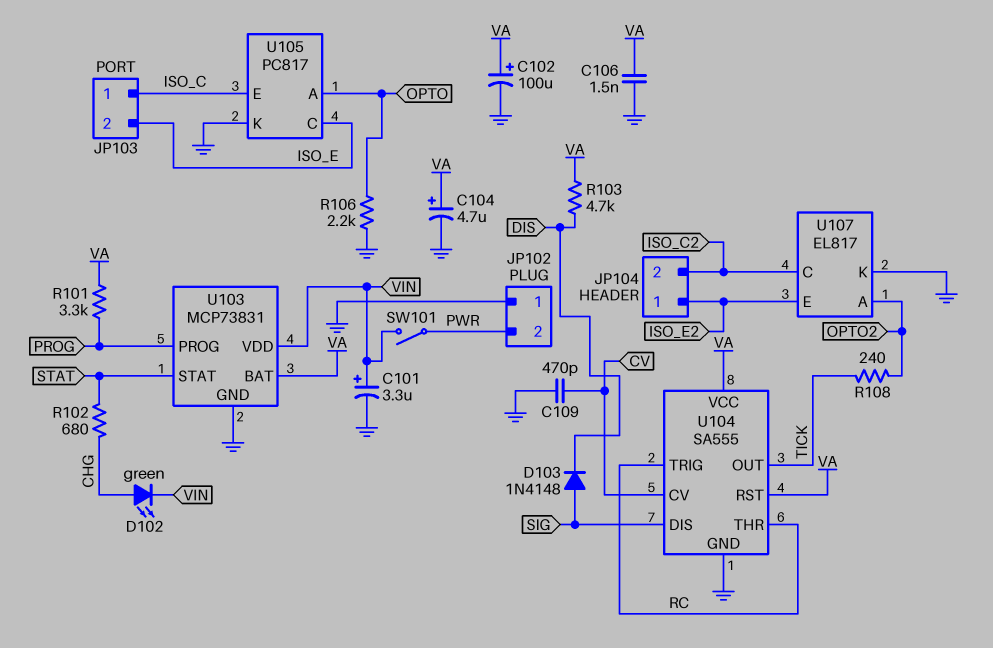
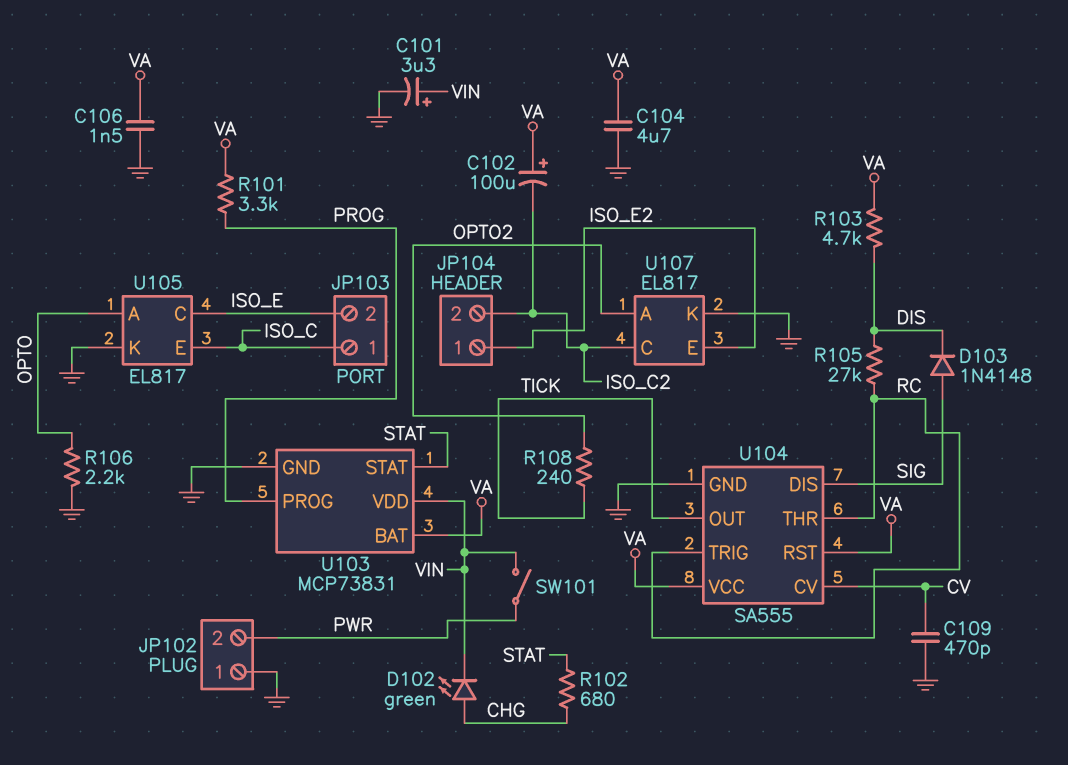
C102: 100uF (plus VA, minus GND) -> 100uF (plus VA, minus ISO_C2)
C104: 4.7uF (plus VA, minus GND) -> 4.7uF (GND, VA)
R105: none -> 27k (DIS, RC)
U105: PC817 -> EL817

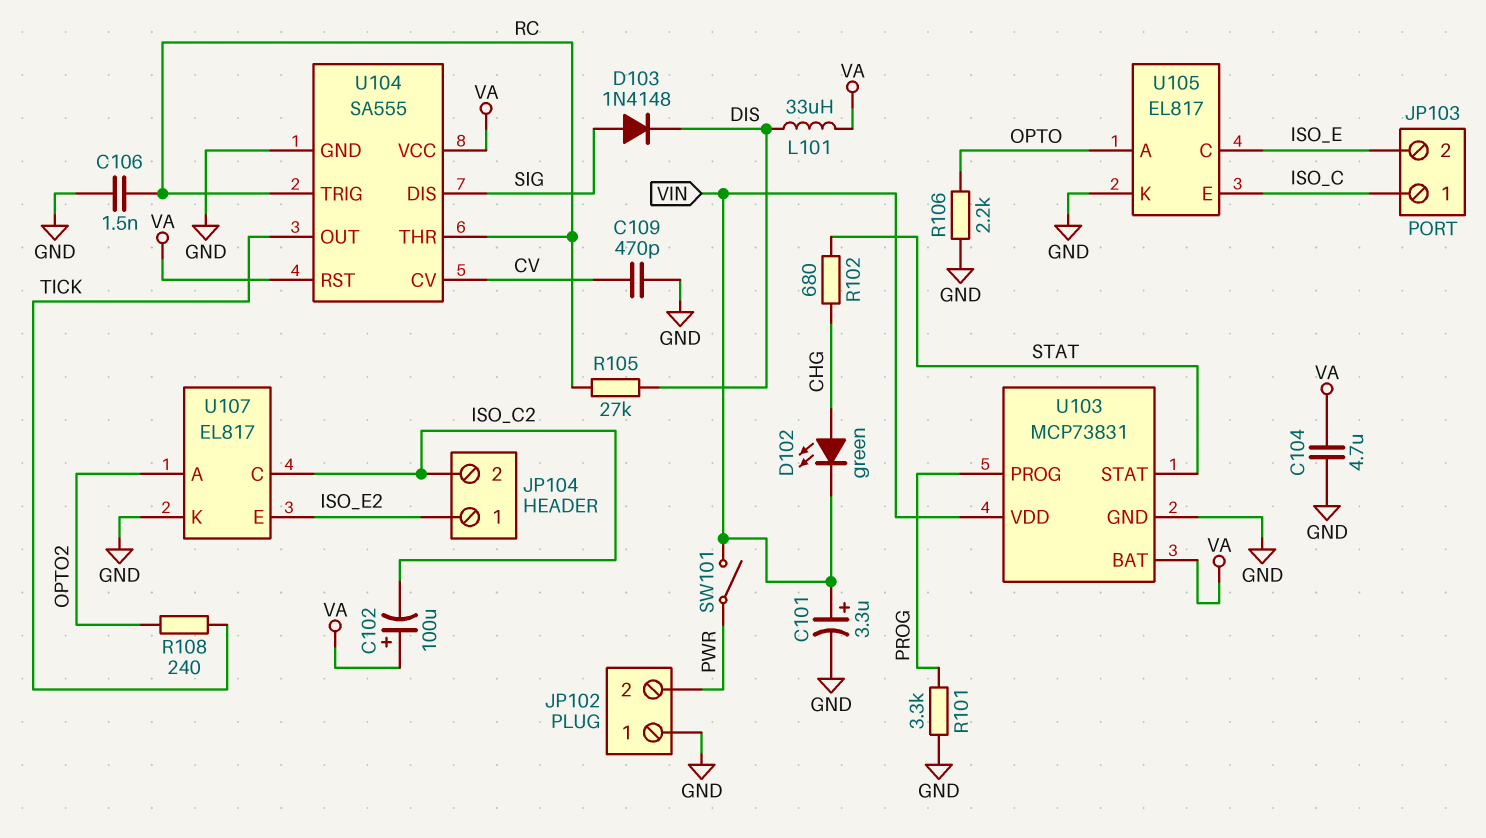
C106: 1.5nF (GND, VA) -> 1.5nF (GND, RC)
L101: none -> 33uH (DIS, VA)
R101: 3.3k (PROG, VA) -> 3.3k (GND, PROG)
R103: 4.7k (DIS, VA) -> none

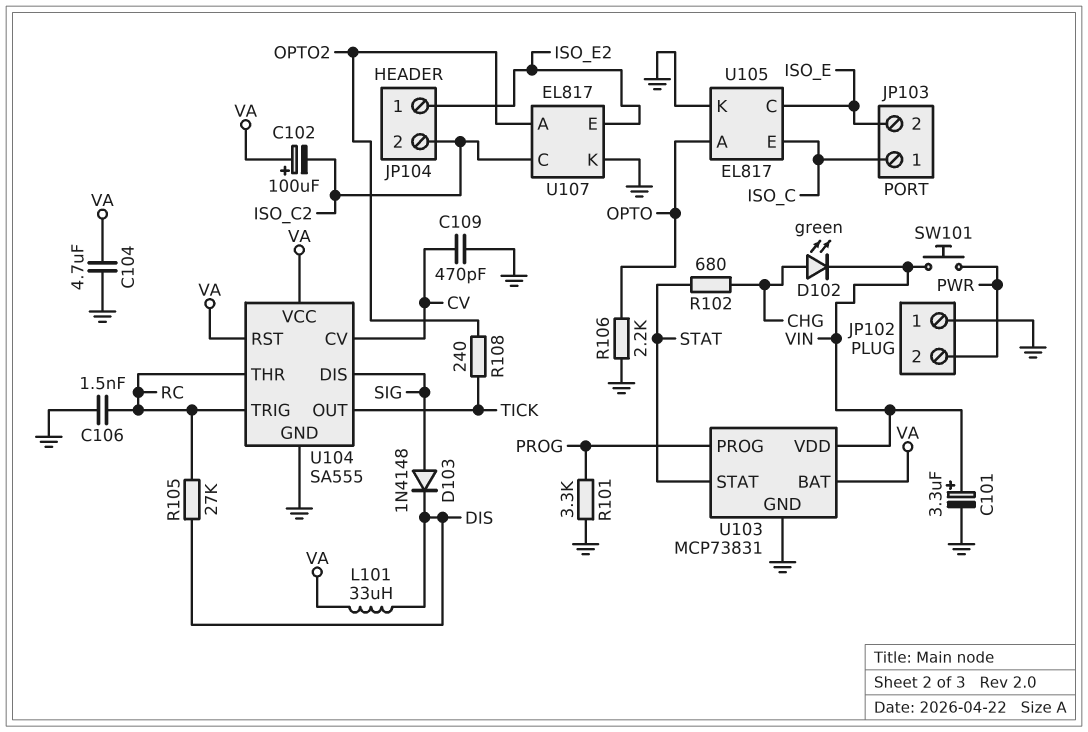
SW101: switch (PWR, VIN) -> button (PWR, VIN)

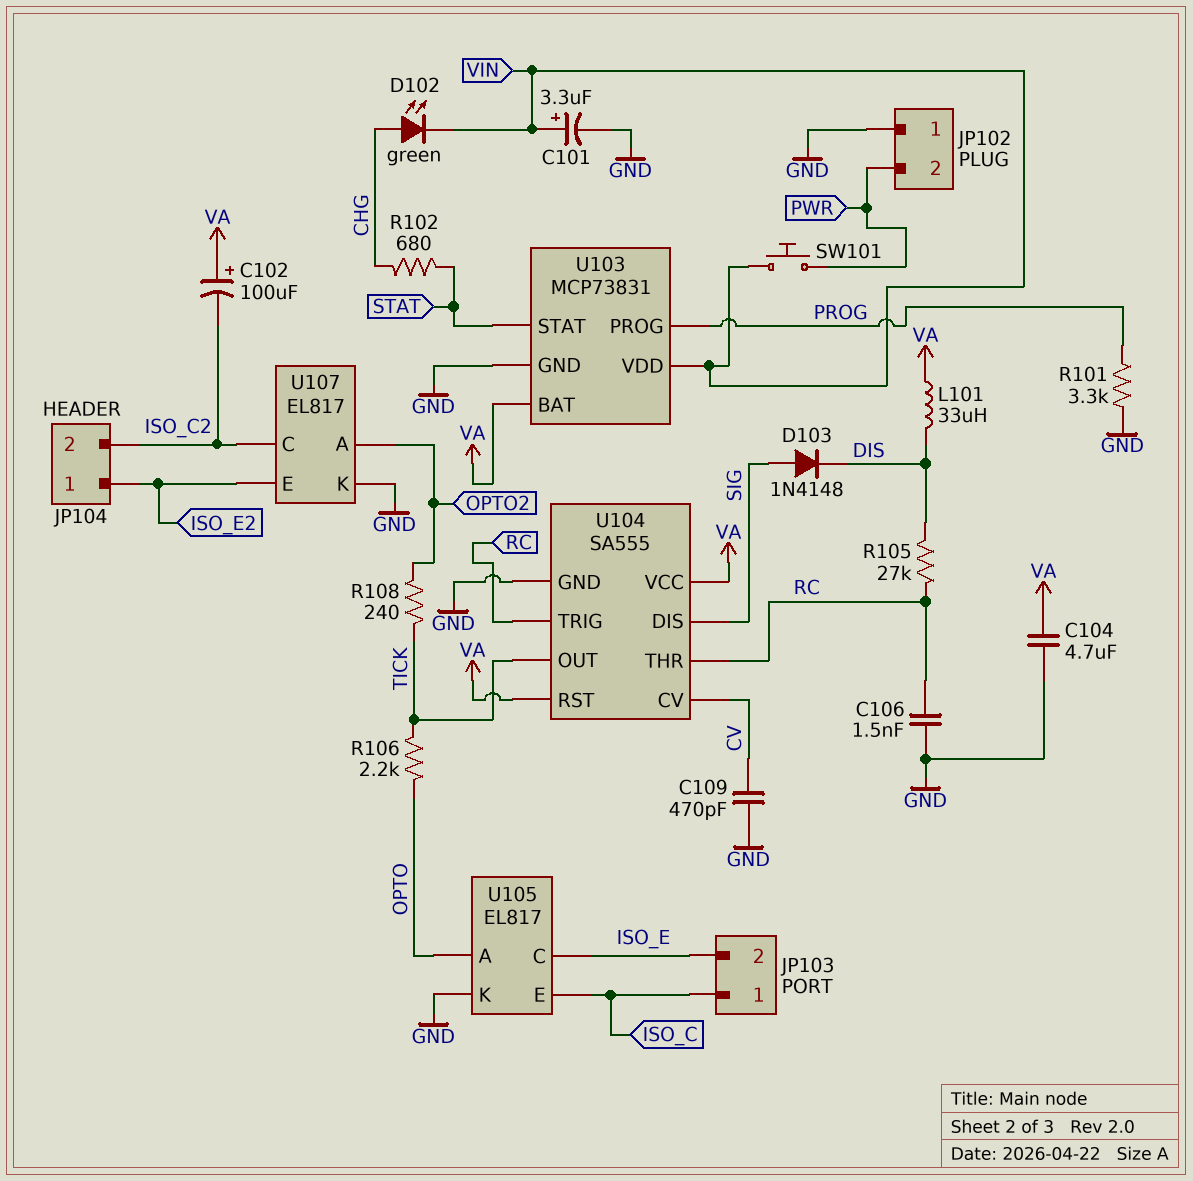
R106: 2.2k (GND, OPTO) -> 2.2k (OPTO, TICK)

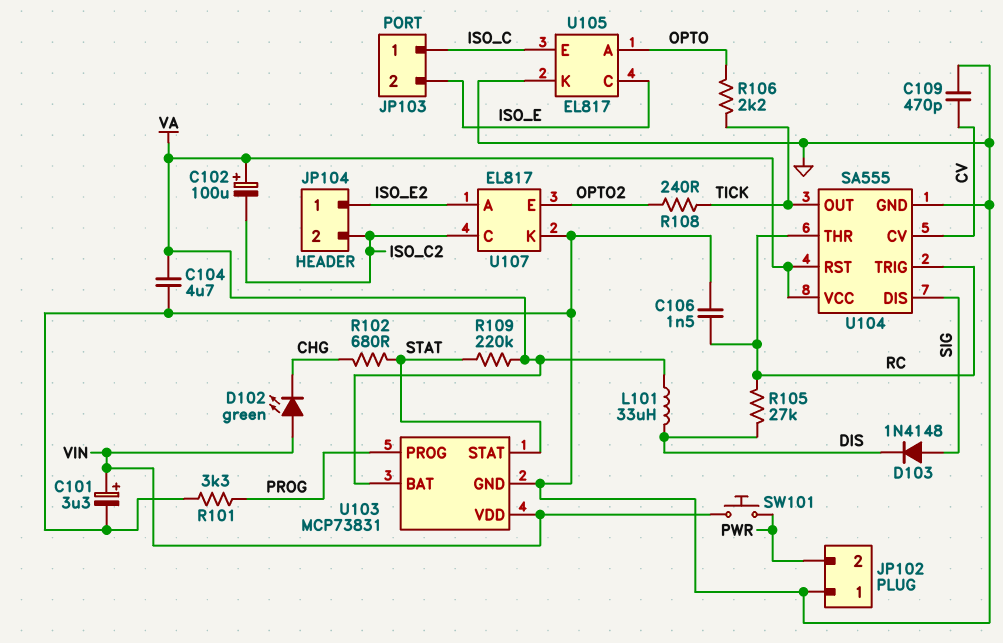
D102: LED green (A CHG, K VIN) -> LED green (A VIN, K CHG)
R109: none -> 220k (STAT, VA)
U107 pin A: OPTO2 -> ISO_E2
U107 pin E: ISO_E2 -> OPTO2

